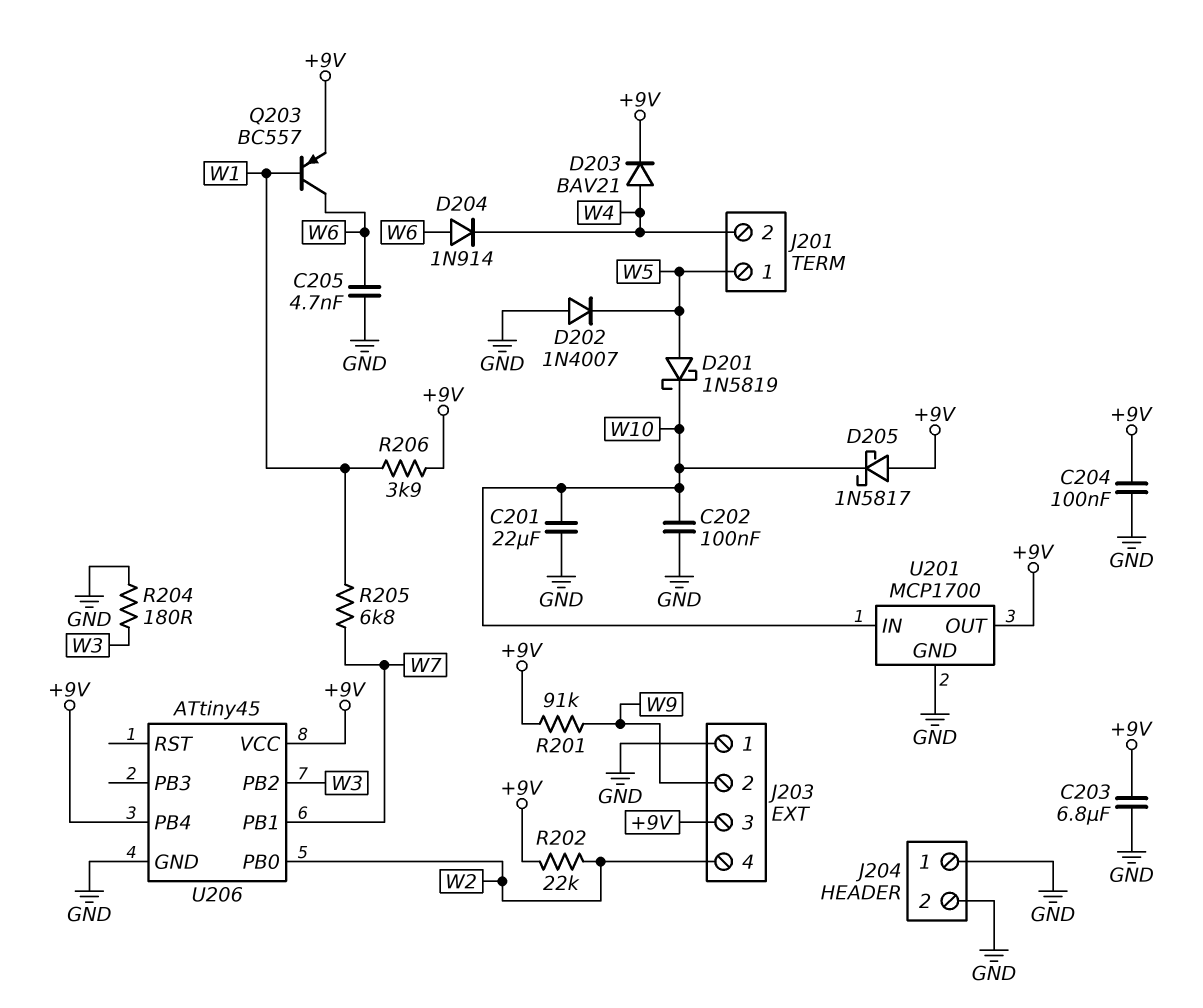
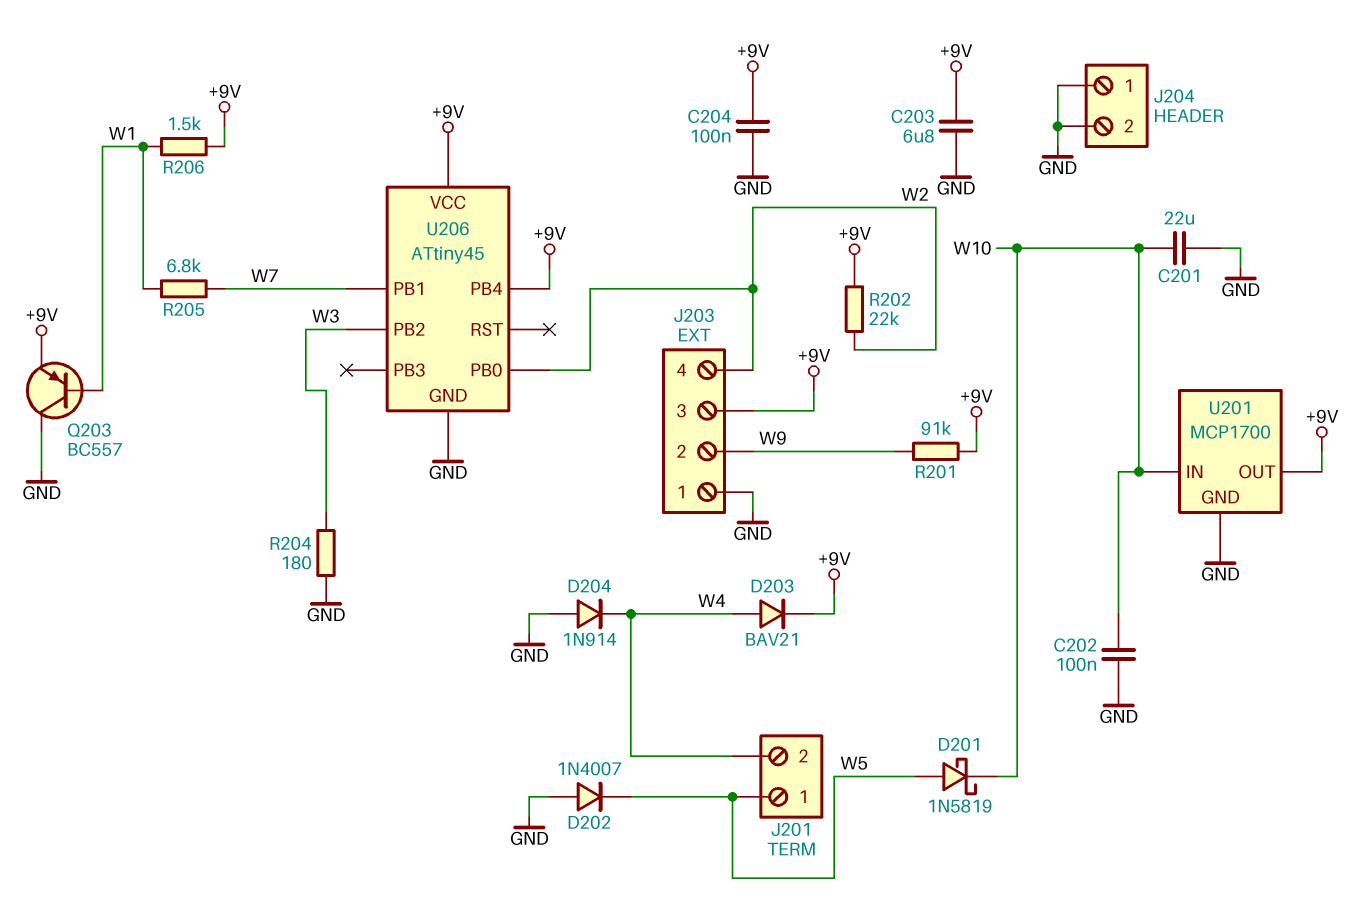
C205: 4.7nF (GND, W6) -> none
D204: diode 1N914 (A W6, K W4) -> diode 1N914 (A GND, K W4)
D205: schottky 1N5817 (A +9V, K W10) -> none
Q203: PNP BC557 (B W1, C W6, E +9V) -> PNP BC557 (B W1, C GND, E +9V)
R206: 3.9k (+9V, W1) -> 1.5k (+9V, W1)

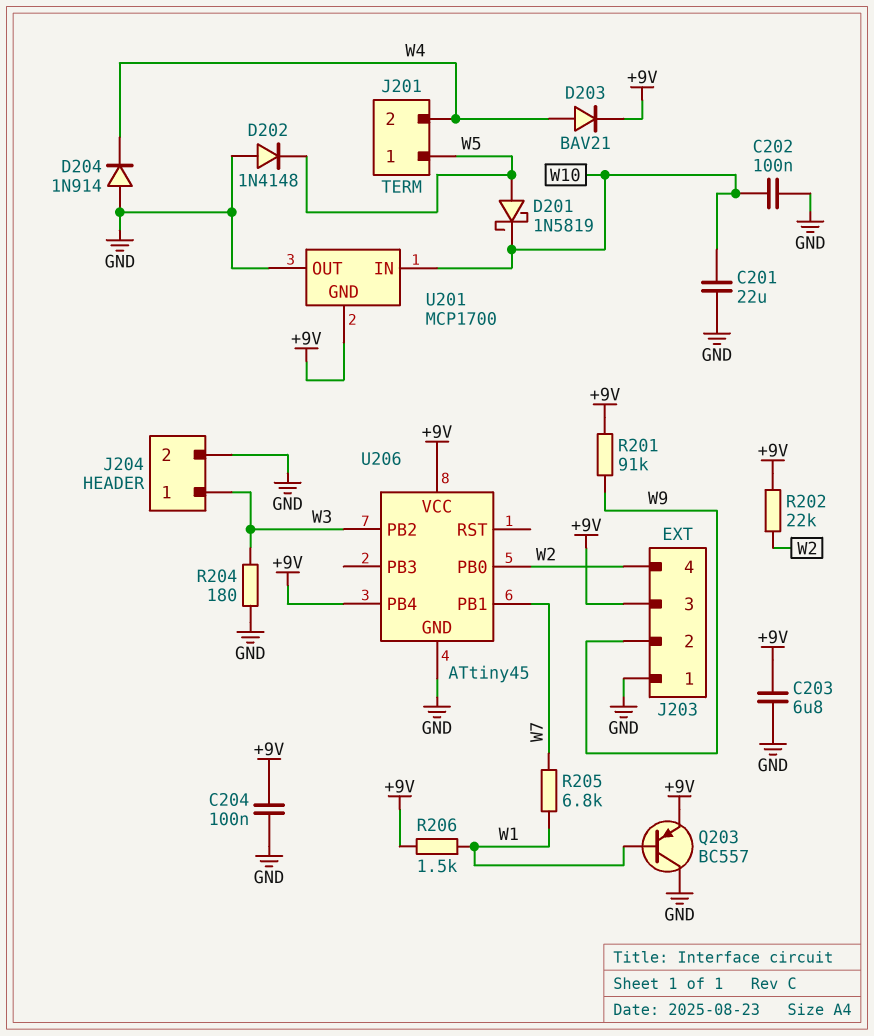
D202: diode 1N4007 (A GND, K W5) -> diode 1N4148 (A GND, K W5)
J204 pin 1: GND -> W3
U201 pin GND: GND -> +9V
U201 pin OUT: +9V -> GND

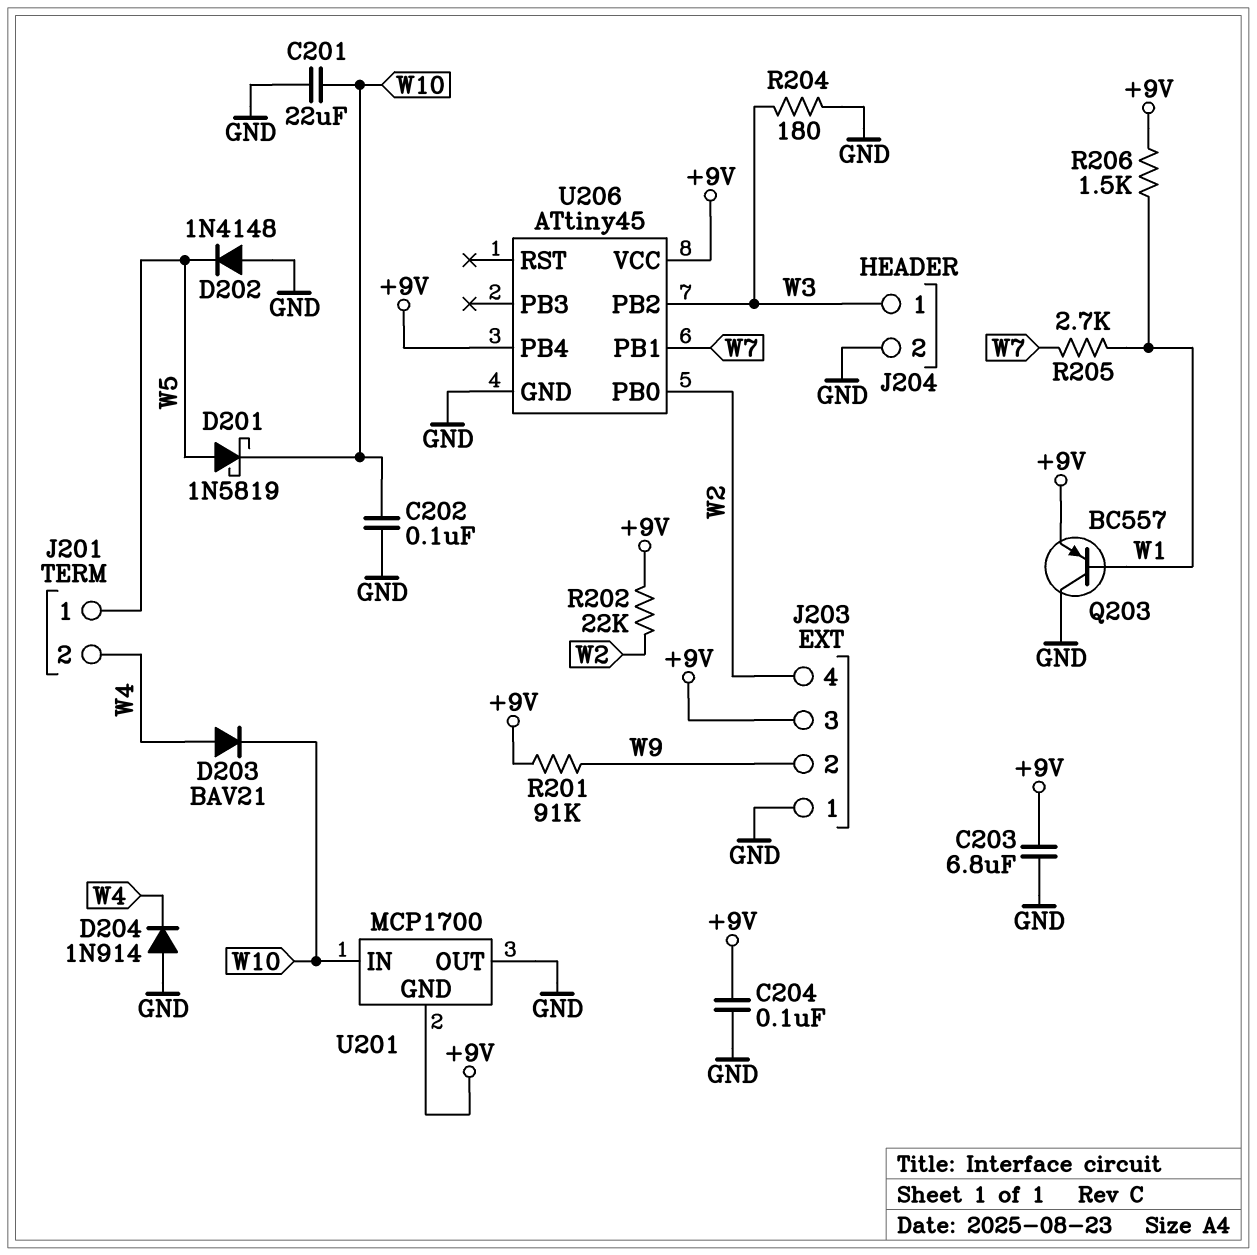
D203: diode BAV21 (A W4, K +9V) -> diode BAV21 (A W4, K W10)
R205: 6.8k (W1, W7) -> 2.7k (W1, W7)

